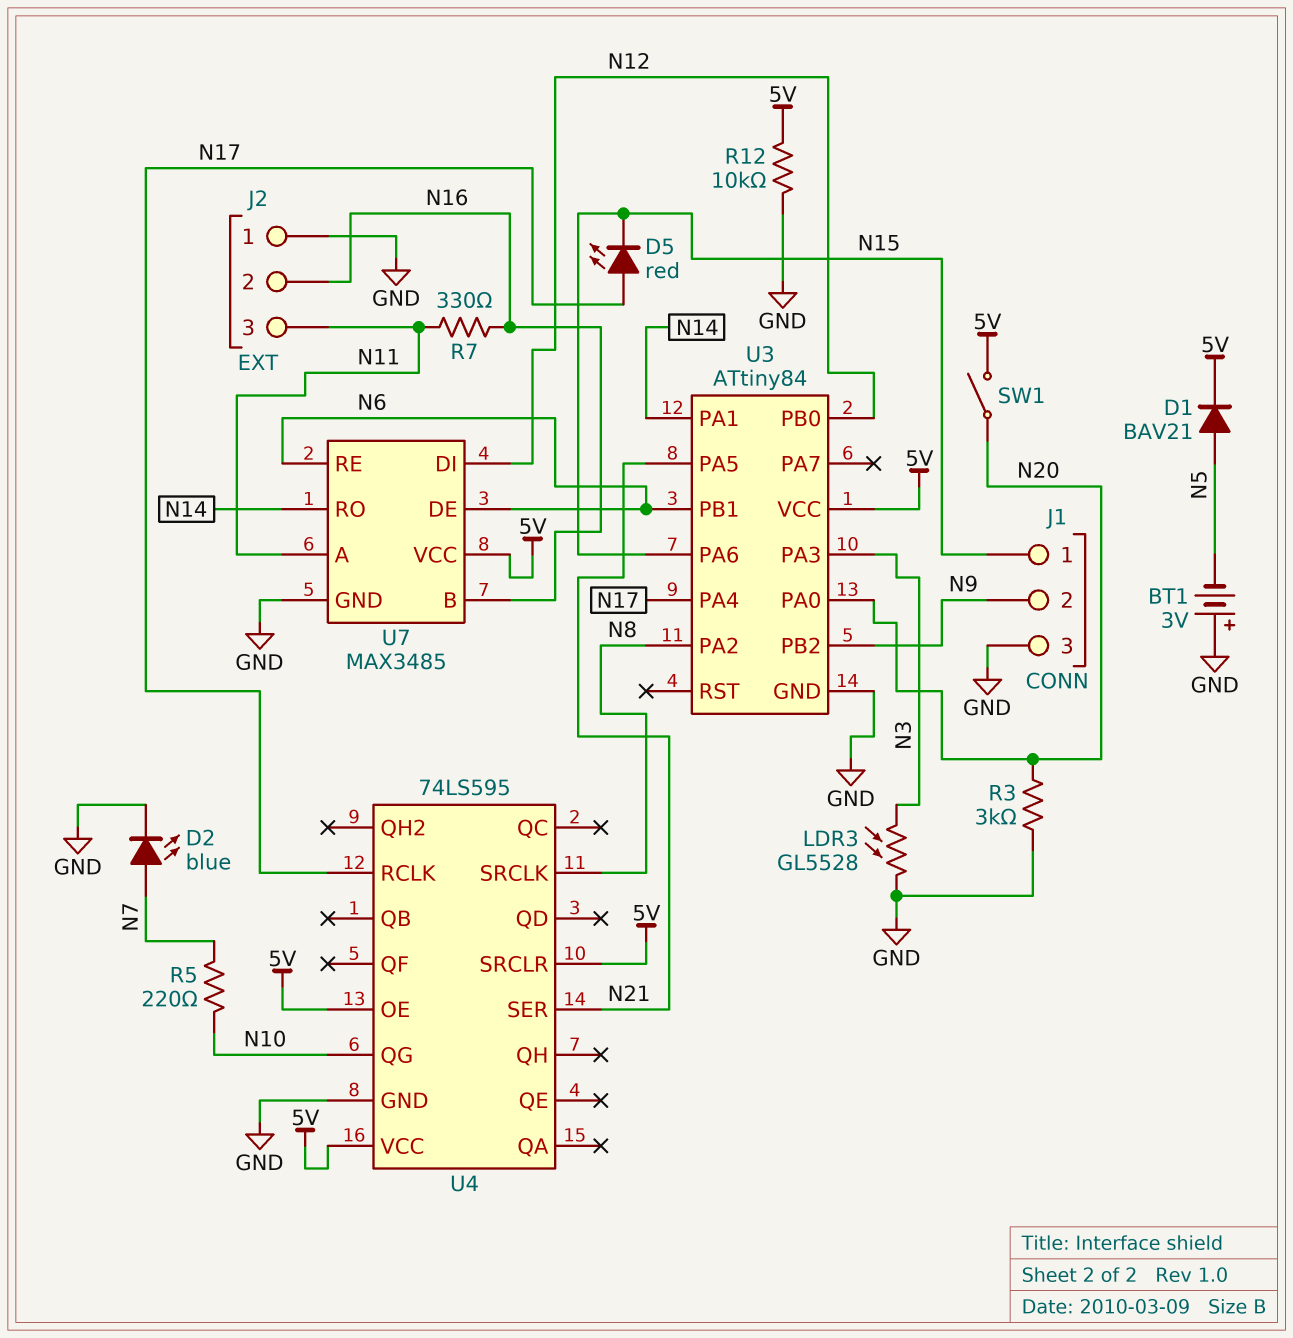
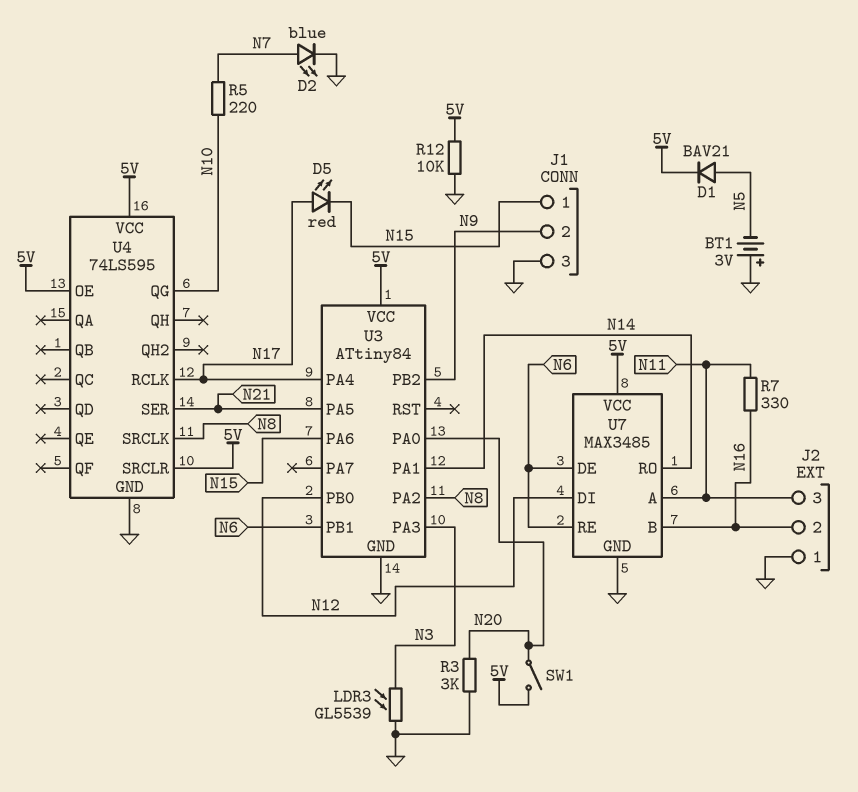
LDR3: GL5528 (GND, N3) -> GL5539 (GND, N3)

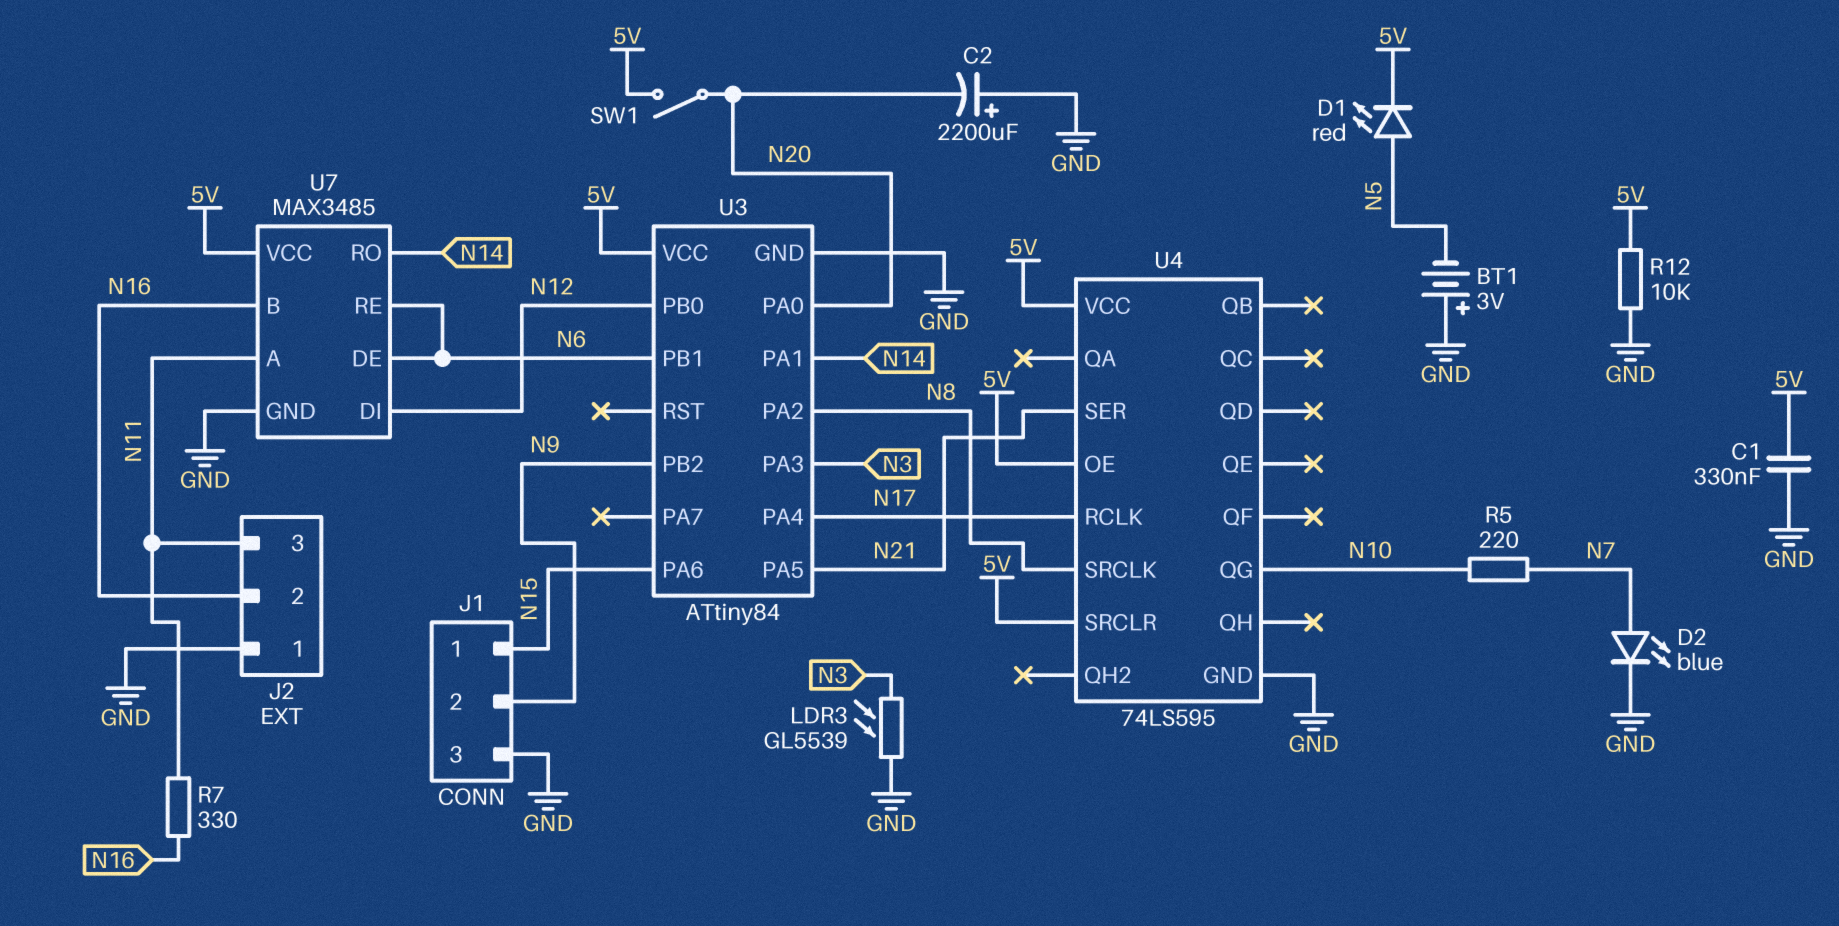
C1: none -> 330nF (5V, GND)
C2: none -> 2200uF (plus GND, minus N20)
D1: diode BAV21 (A N5, K 5V) -> LED red (A N5, K 5V)
D5: LED red (A N17, K N15) -> none
R3: 3k (GND, N20) -> none

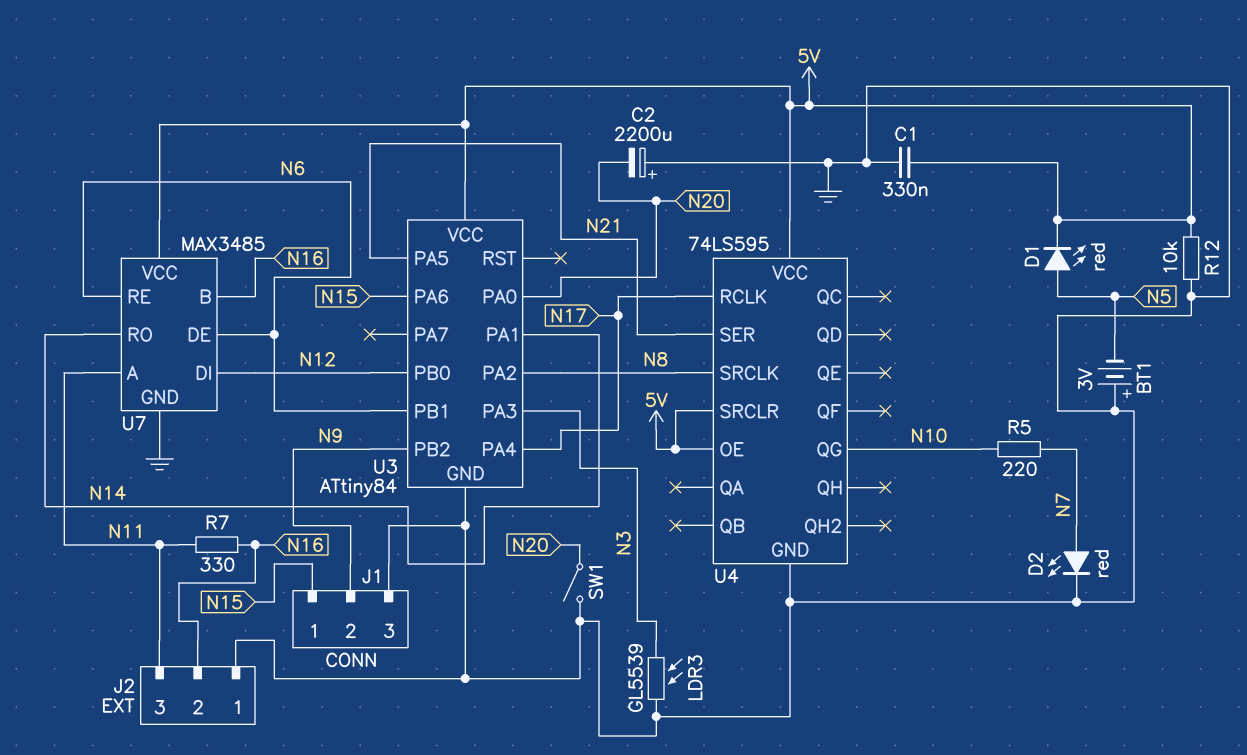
D2: LED blue (A N7, K GND) -> LED red (A N7, K GND)
SW1: switch (5V, N20) -> switch (GND, N20)

